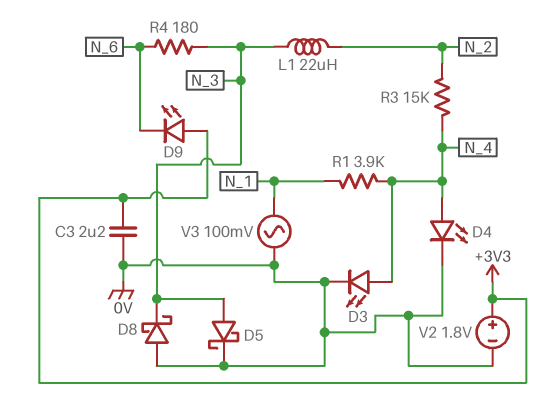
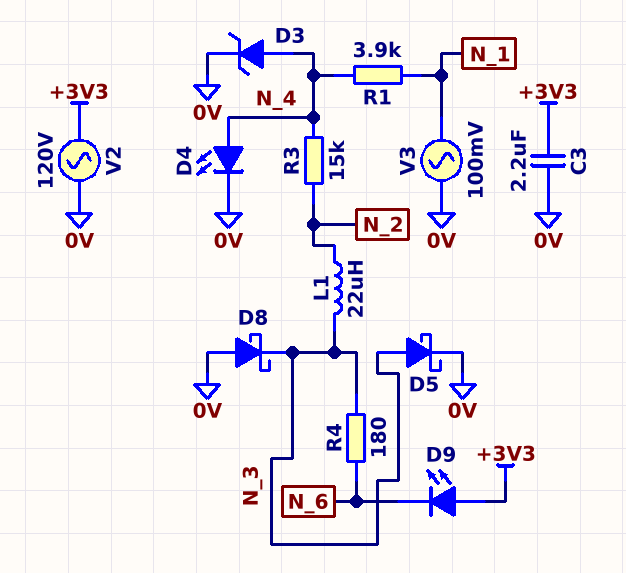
D3: LED (A N_4, K 0V) -> zener (A N_4, K 0V)
V2: 1.8V (plus +3V3, minus 0V) -> AC 120V (+3V3, 0V)

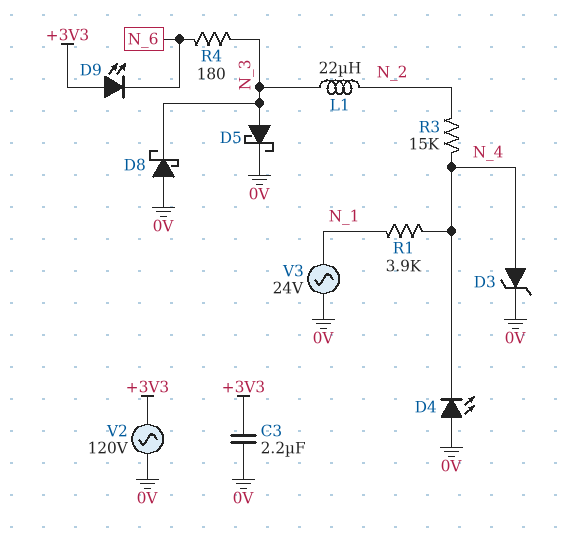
D4: LED (A N_4, K 0V) -> LED (A 0V, K N_4)
V3: AC 100mV (0V, N_1) -> AC 24V (0V, N_1)

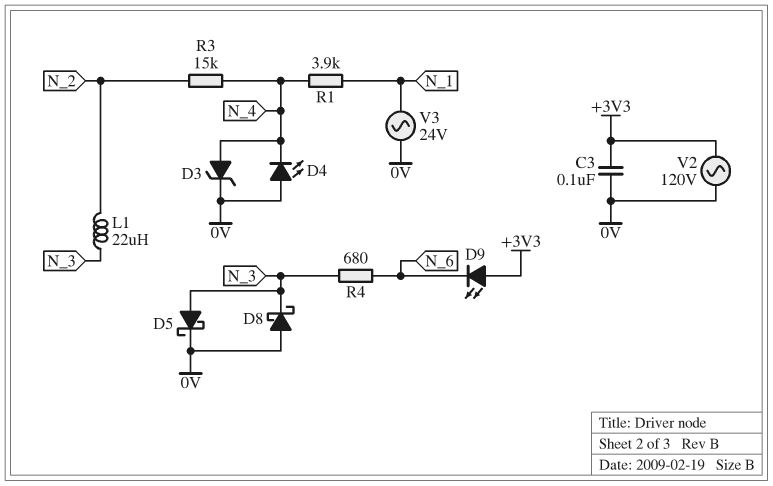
C3: 2.2uF (+3V3, 0V) -> 100nF (+3V3, 0V)
R4: 180 (N_3, N_6) -> 680 (N_3, N_6)

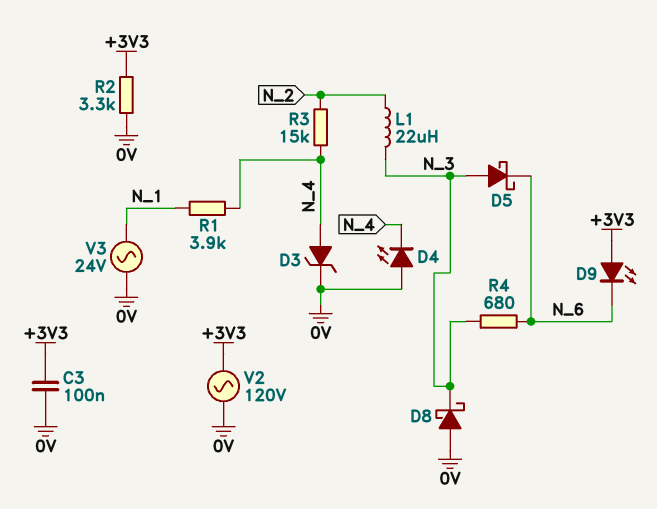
D5: schottky (A N_3, K 0V) -> schottky (A N_3, K N_6)
R2: none -> 3.3k (+3V3, 0V)

